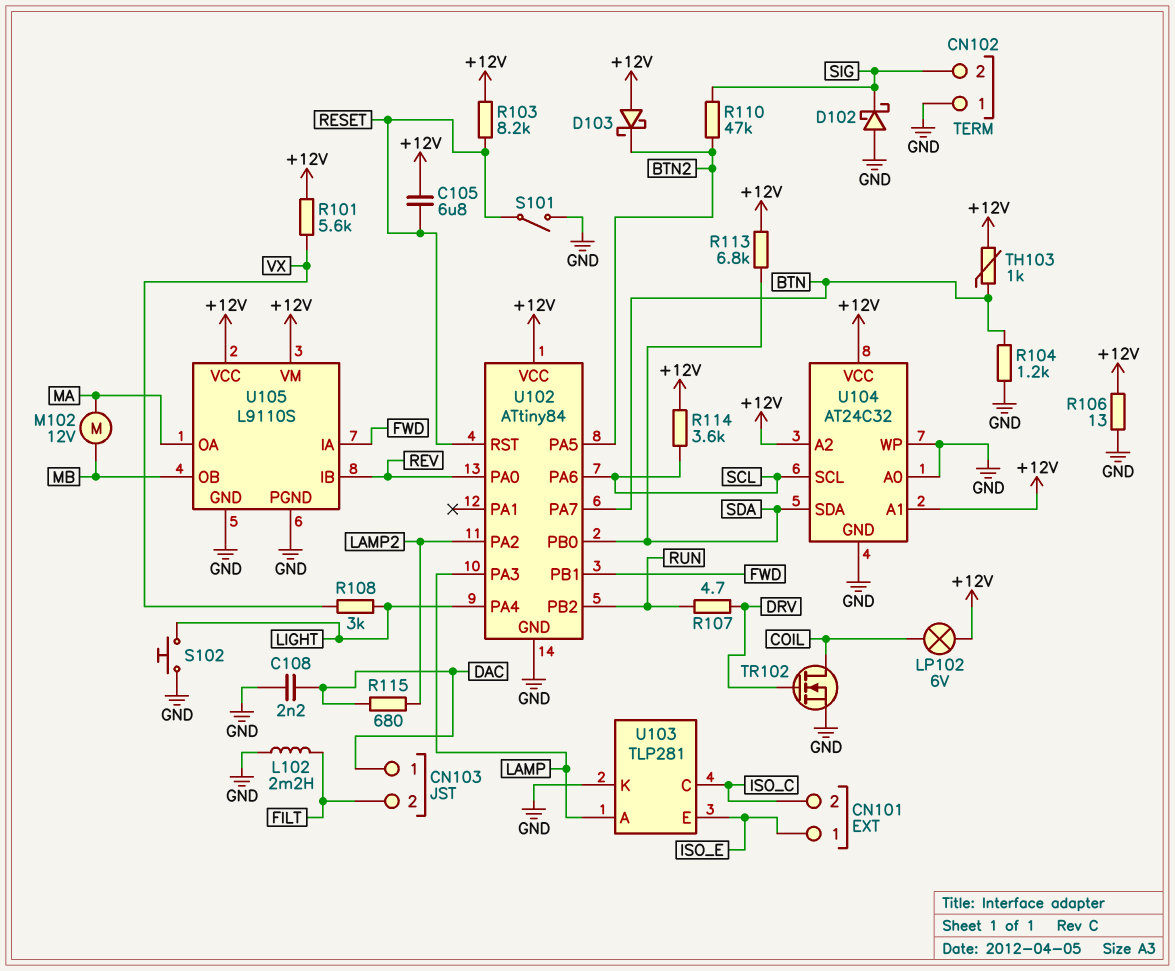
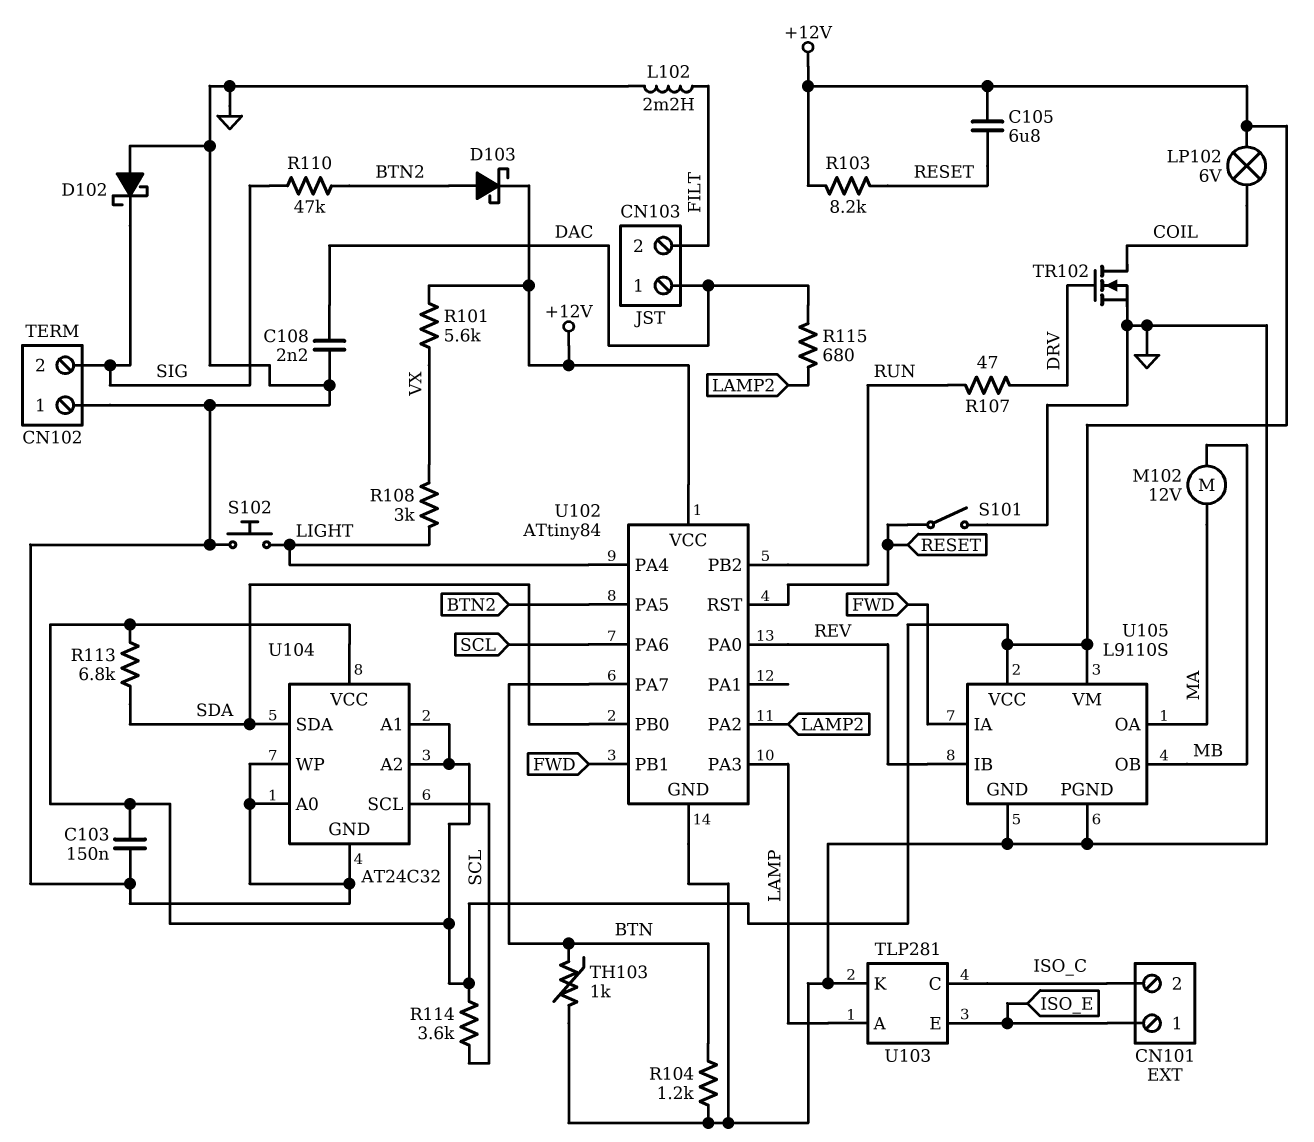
C103: none -> 150nF (+12V, GND)
D103: schottky (A +12V, K BTN2) -> schottky (A BTN2, K +12V)
R106: 13 (+12V, GND) -> none
R107: 4.7 (DRV, RUN) -> 47 (DRV, RUN)
TH103: 1k (+12V, BTN) -> 1k (BTN, GND)

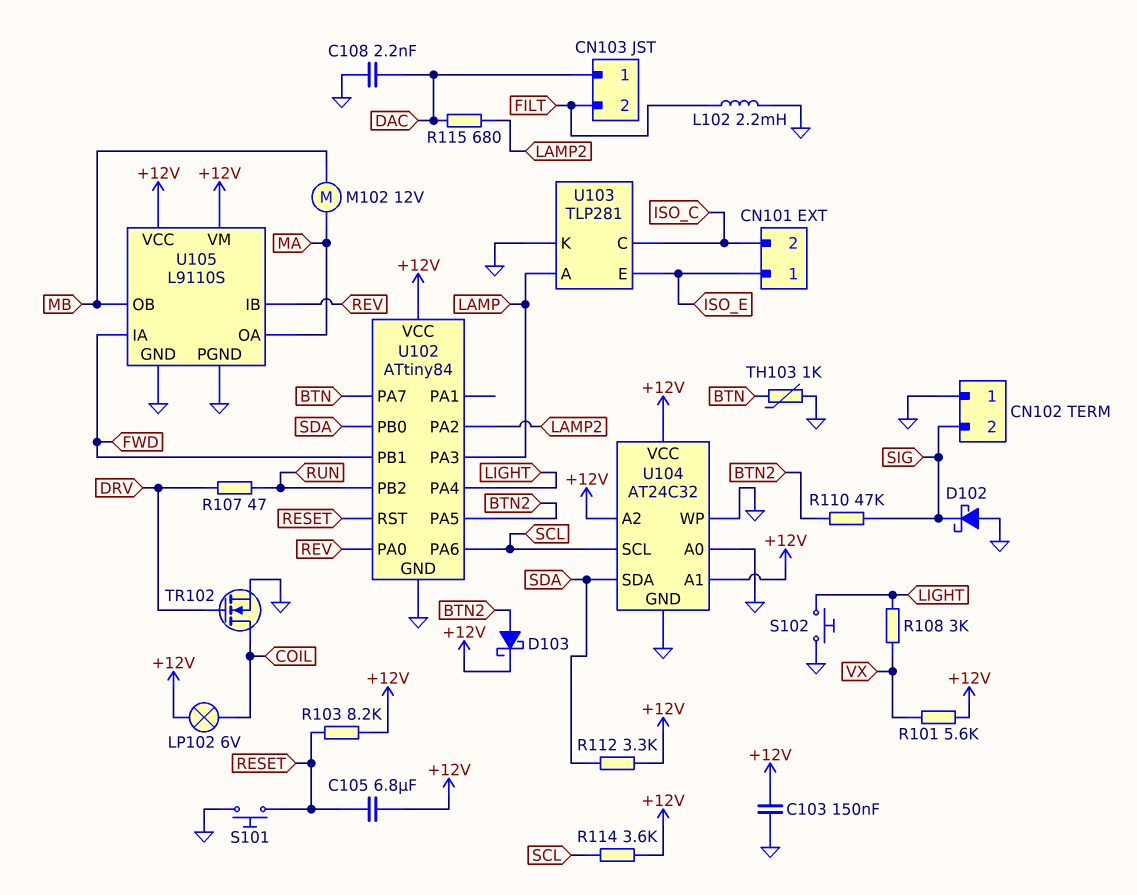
R104: 1.2k (BTN, GND) -> none
R112: none -> 3.3k (+12V, SDA)
R113: 6.8k (+12V, SDA) -> none
S101: switch (GND, RESET) -> button (GND, RESET)

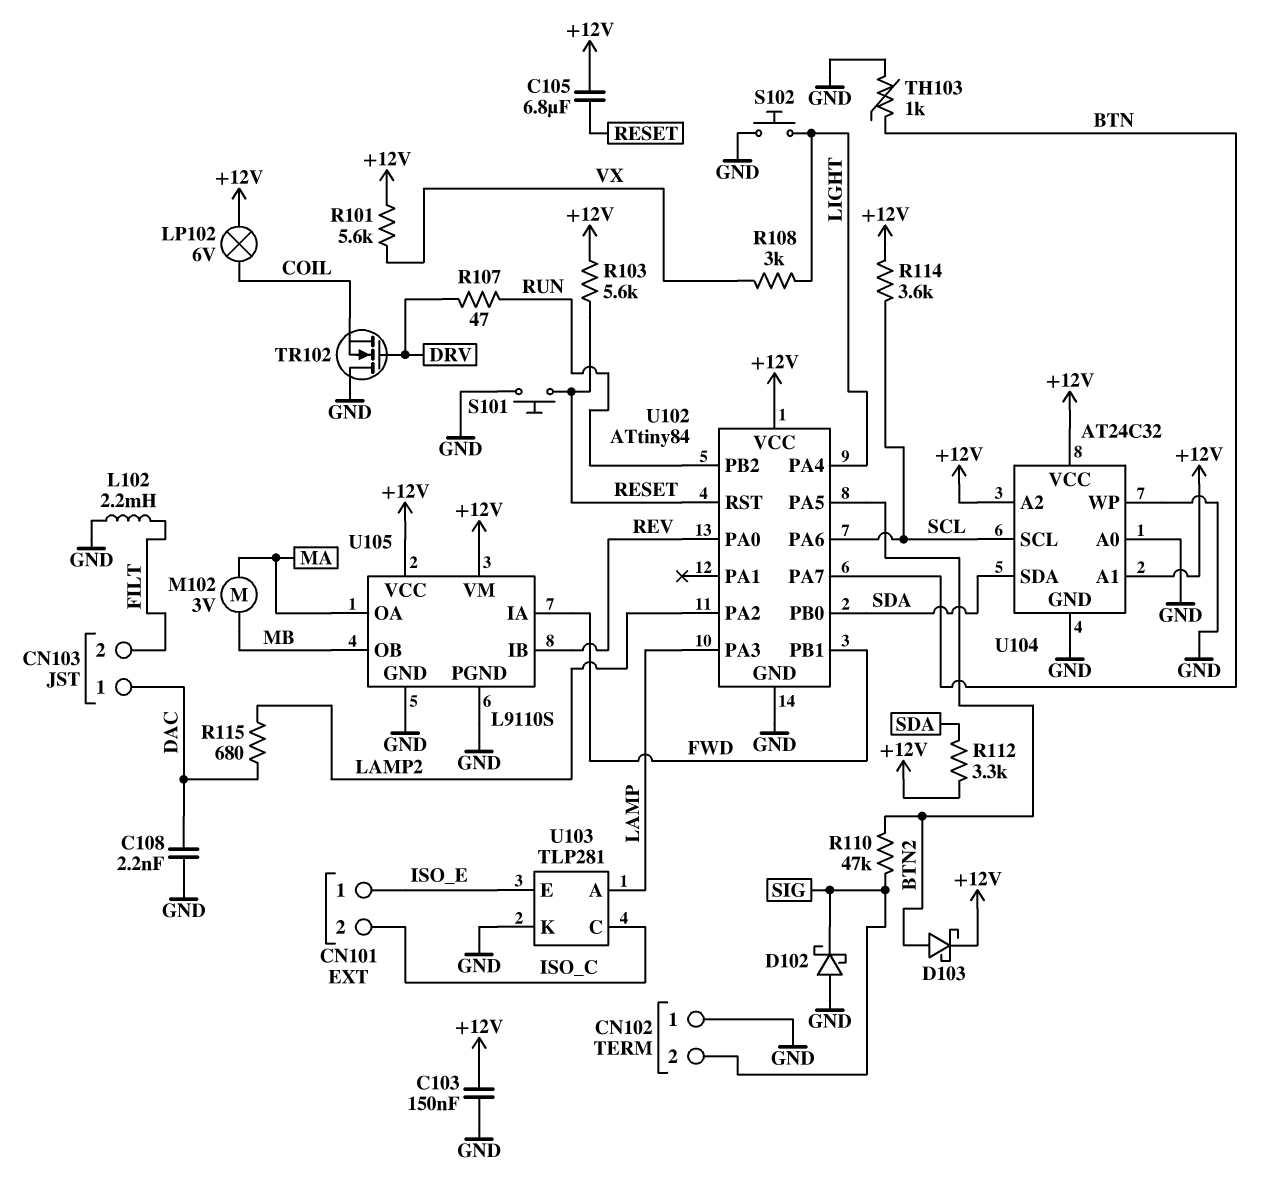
M102: motor 12V (MA, MB) -> motor 3V (MA, MB)
R103: 8.2k (+12V, RESET) -> 5.6k (+12V, RESET)
TR102: NMOS (G DRV, D COIL, S GND) -> NMOS (G DRV, D GND, S COIL)

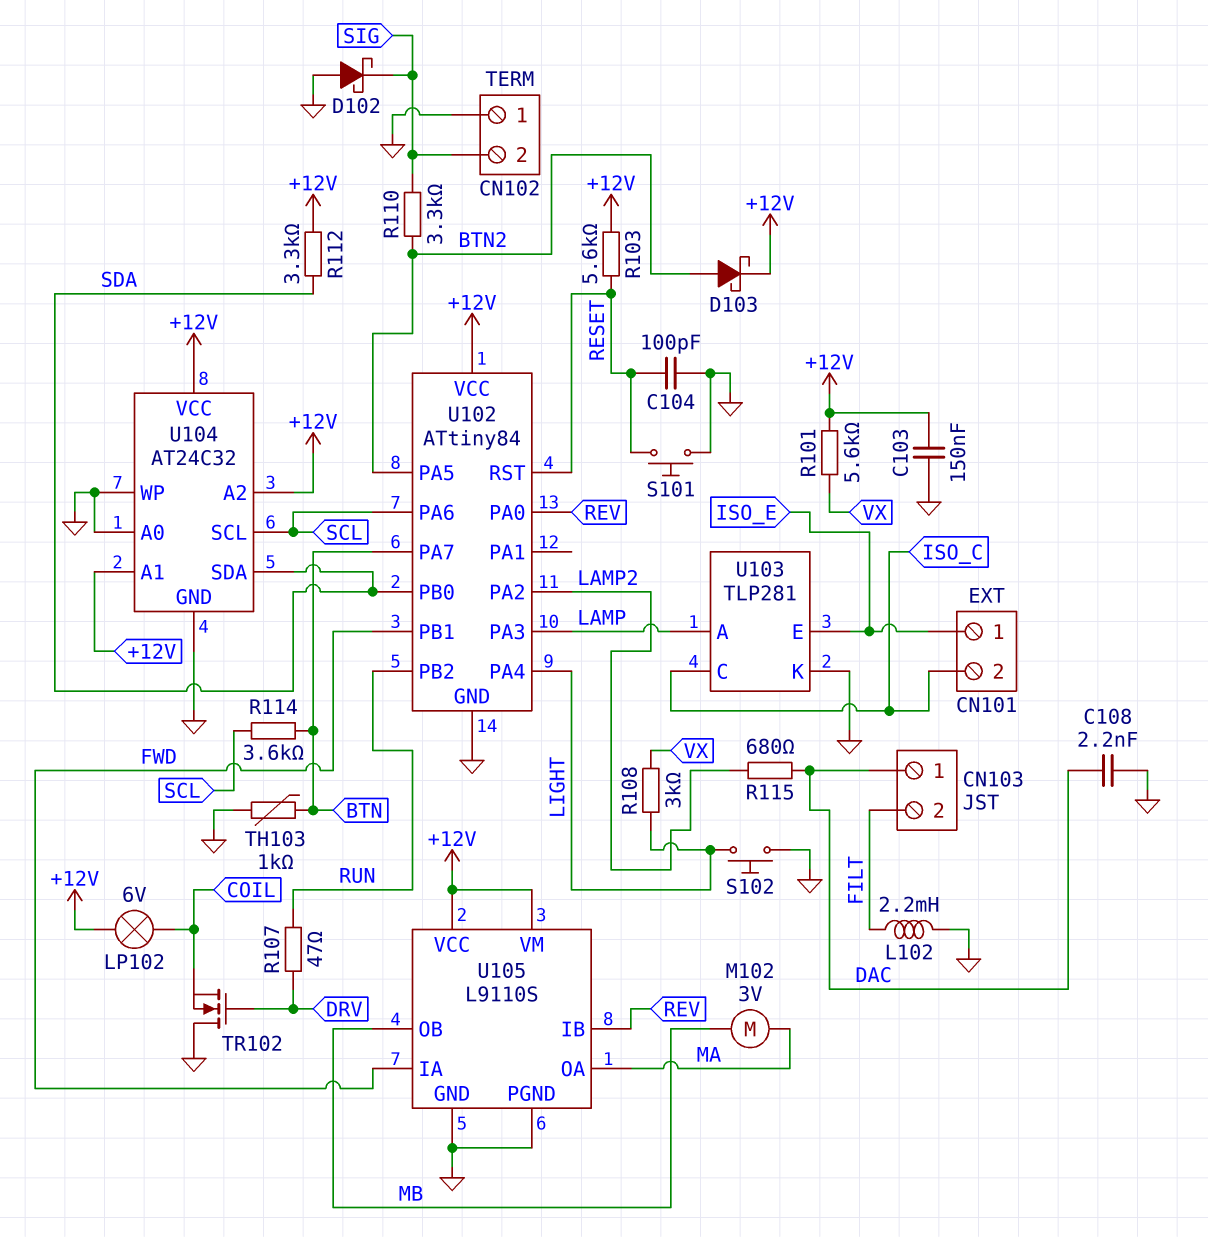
C104: none -> 100pF (GND, RESET)
C105: 6.8uF (+12V, RESET) -> none
R110: 47k (BTN2, SIG) -> 3.3k (BTN2, SIG)
R114: 3.6k (+12V, SCL) -> 3.6k (BTN, SCL)

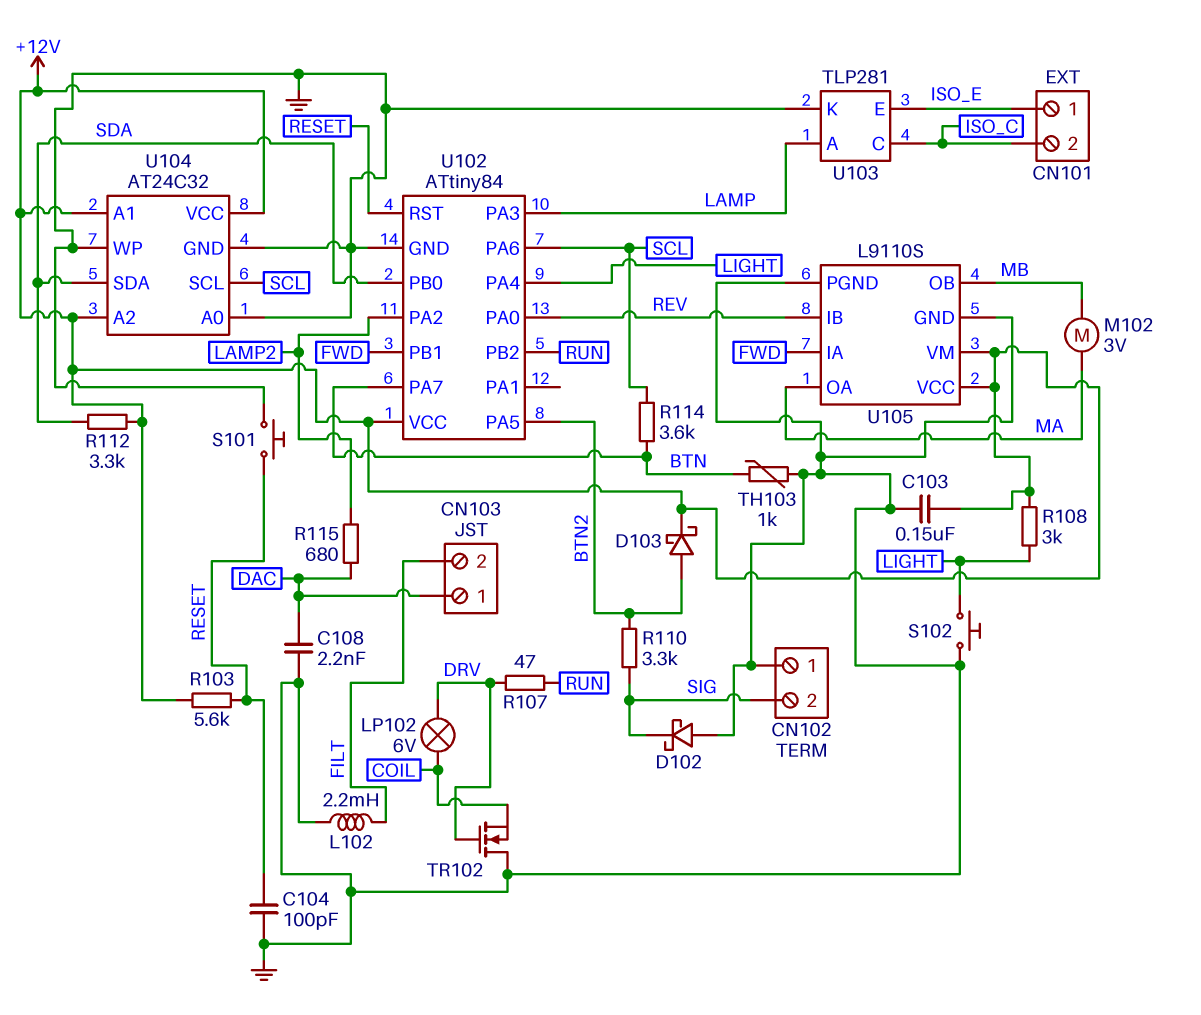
LP102: lamp 6V (+12V, COIL) -> lamp 6V (COIL, DRV)
R101: 5.6k (+12V, VX) -> none
R108: 3k (LIGHT, VX) -> 3k (+12V, LIGHT)

